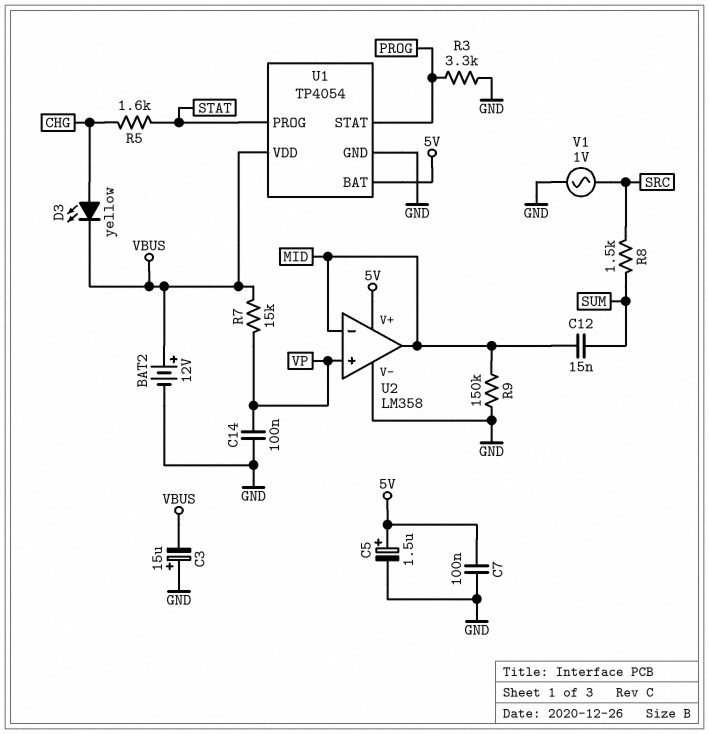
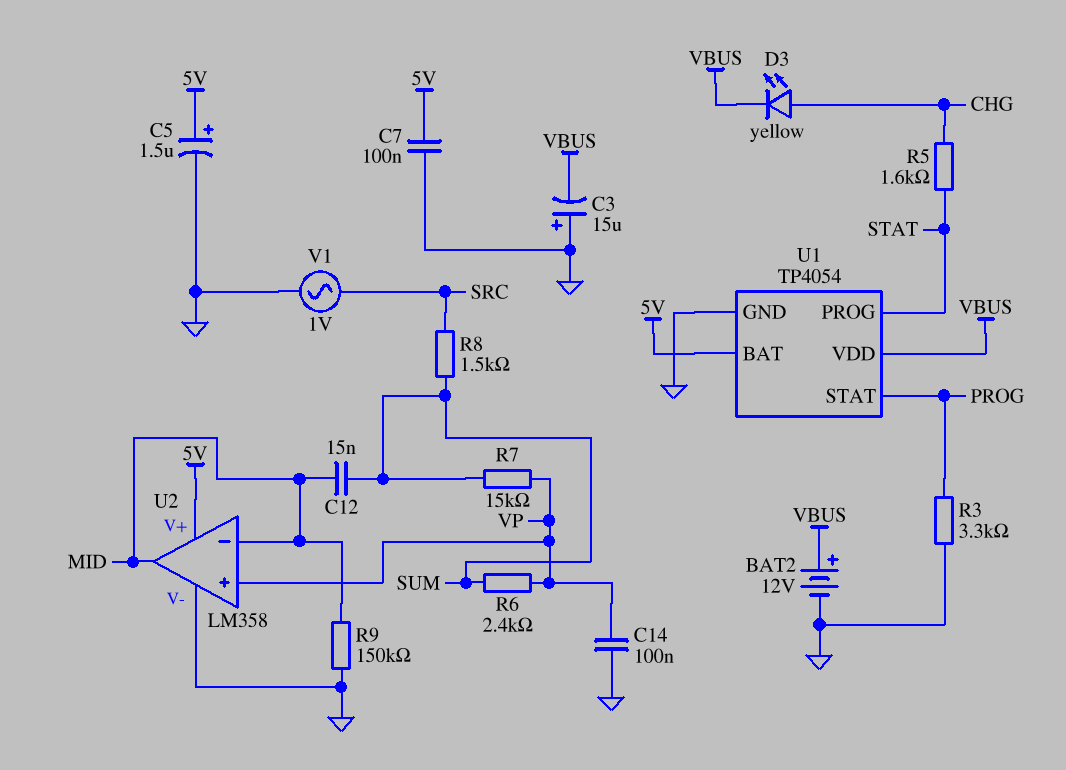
R6: none -> 2.4k (SUM, VP)
R7: 15k (VBUS, VP) -> 15k (SUM, VP)

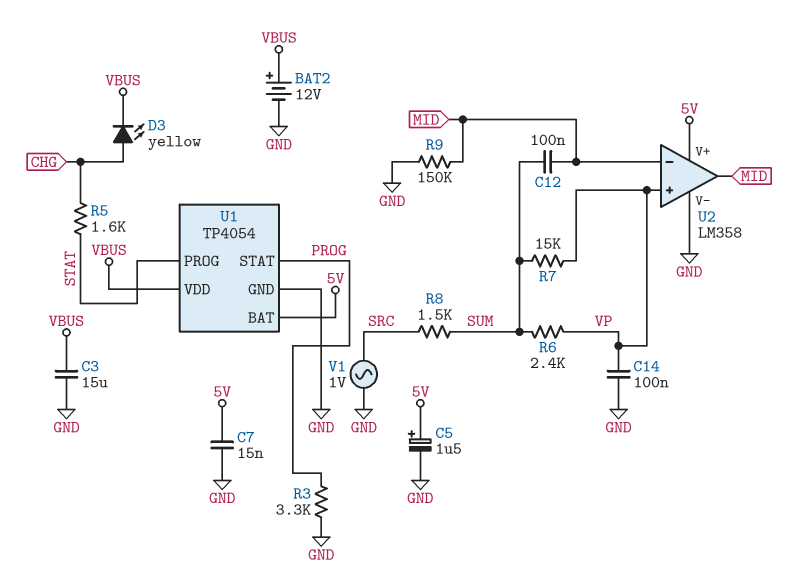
C3: 15uF (plus GND, minus VBUS) -> 15uF (GND, VBUS)
C7: 100nF (5V, GND) -> 15nF (5V, GND)
C12: 15nF (MID, SUM) -> 100nF (MID, SUM)

